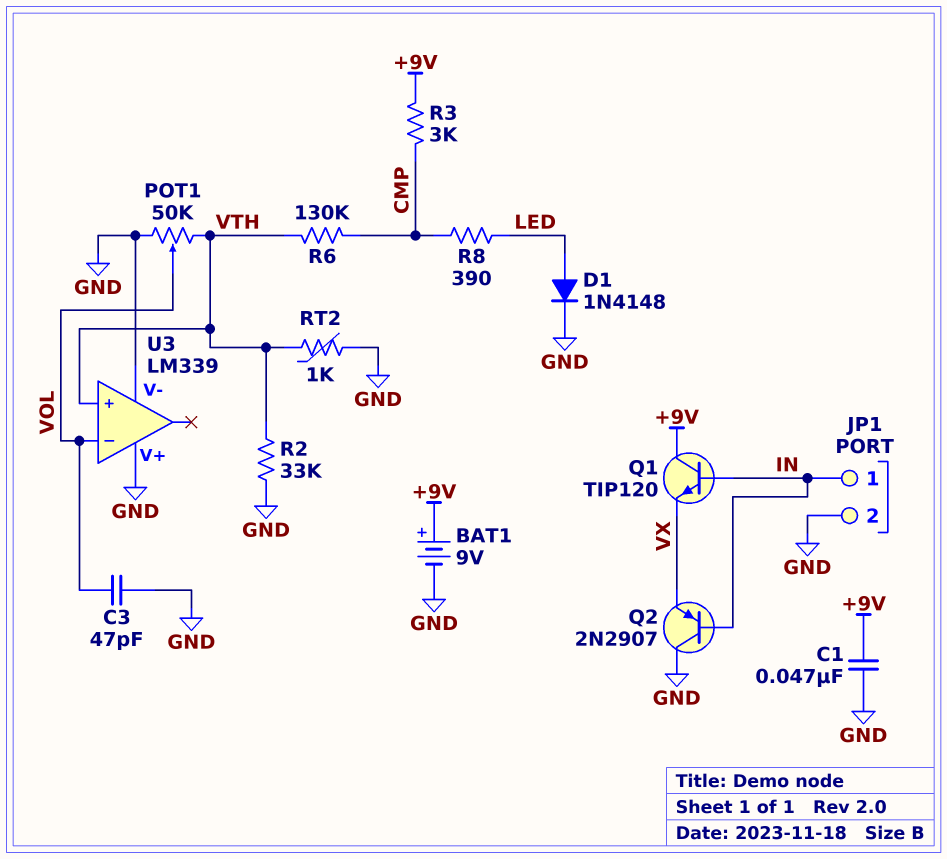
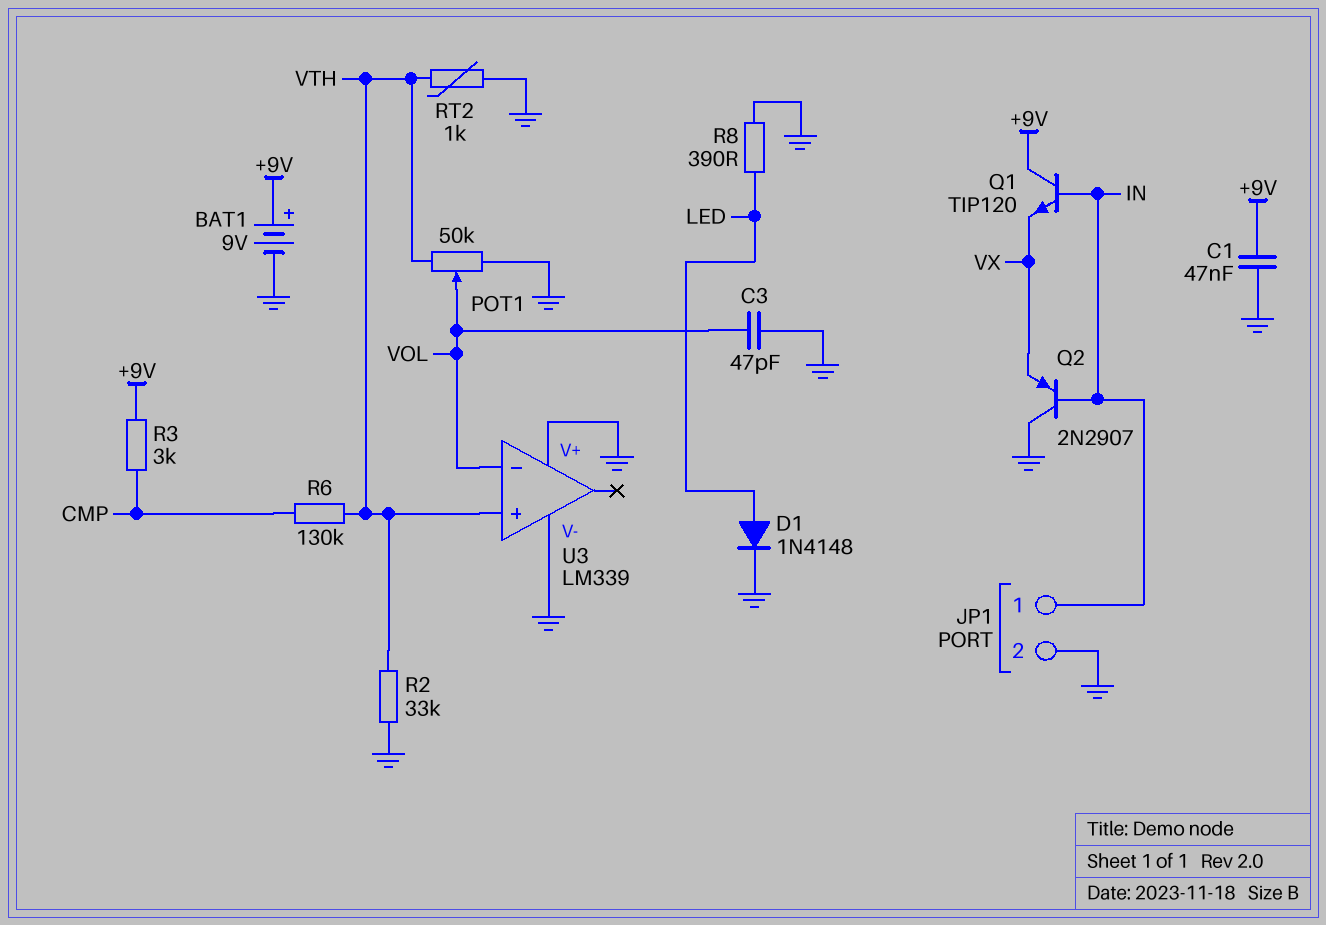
R8: 390 (CMP, LED) -> 390 (GND, LED)

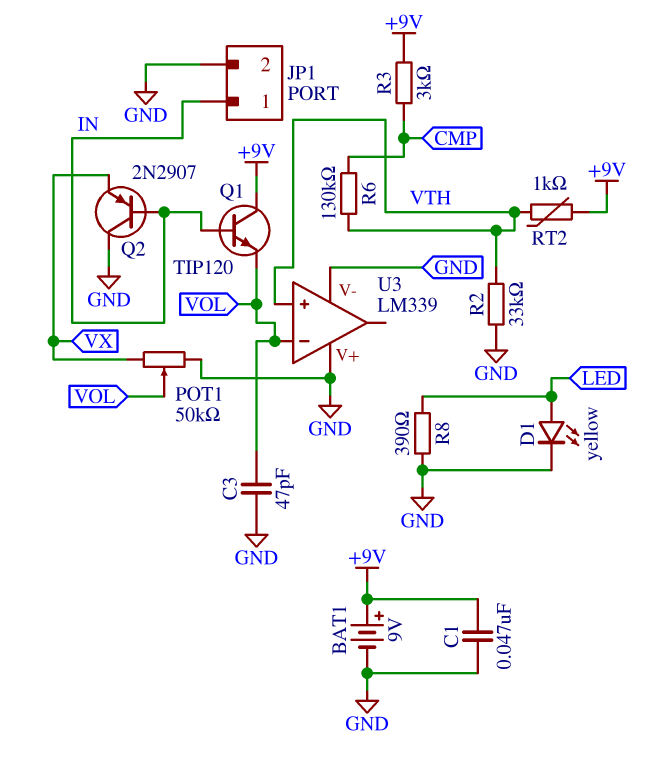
D1: diode 1N4148 (A LED, K GND) -> LED yellow (A LED, K GND)
POT1: 50k (GND, VTH, wiper VOL) -> 50k (GND, VX, wiper VOL)
Q1: NPN TIP120 (B IN, C +9V, E VX) -> NPN TIP120 (B IN, C +9V, E VOL)
RT2: 1k (GND, VTH) -> 1k (+9V, VTH)

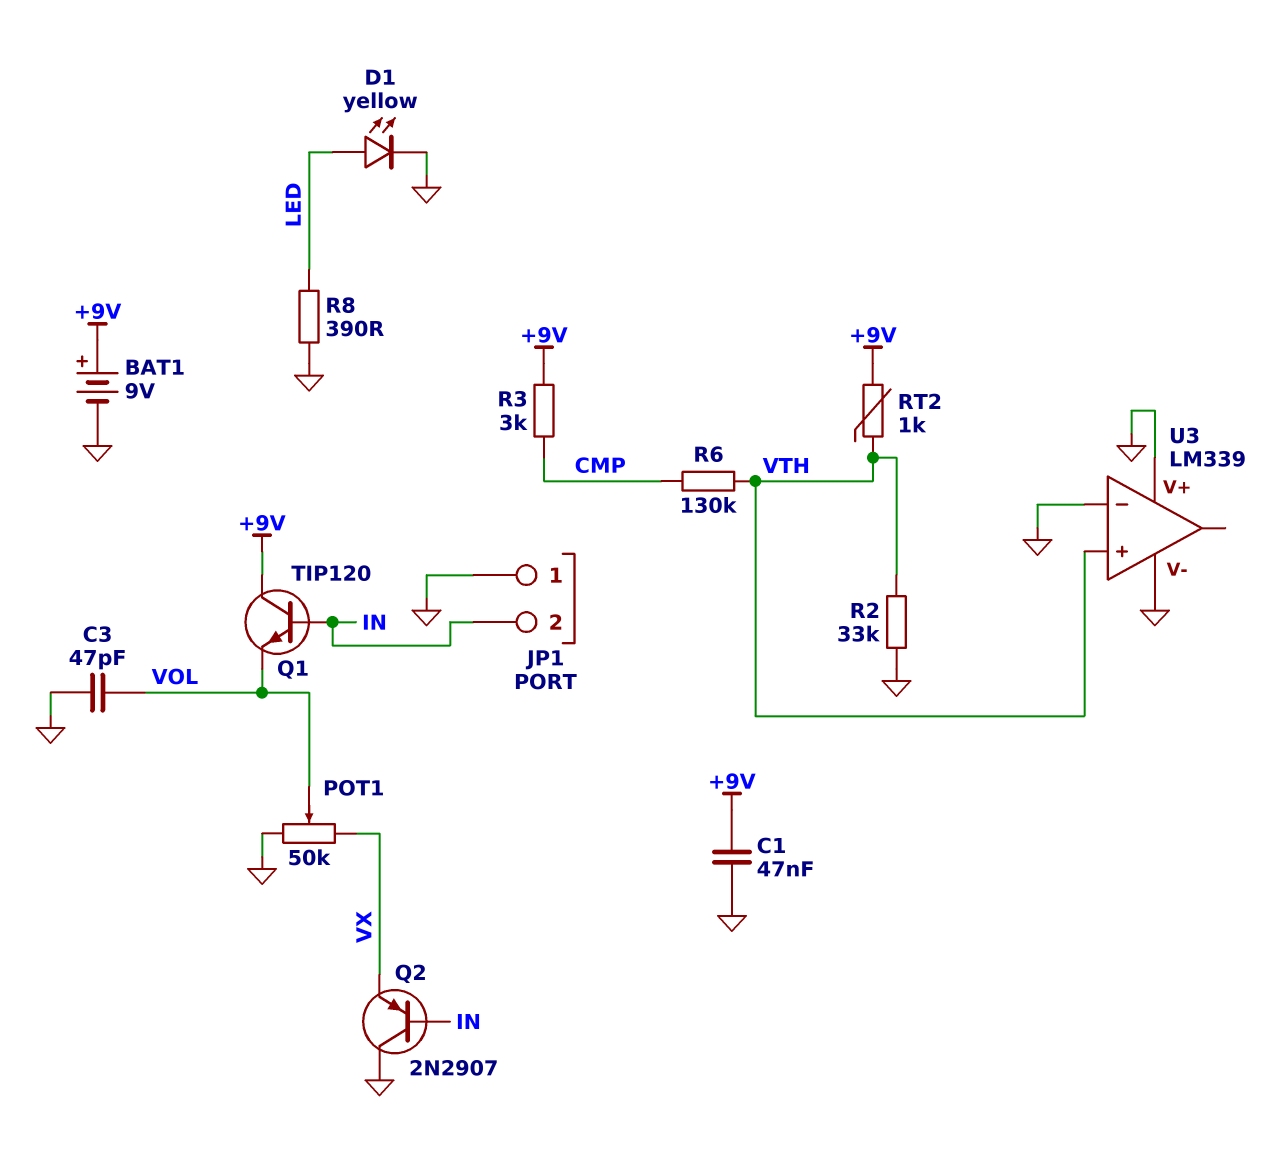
JP1 pin 1: IN -> GND
JP1 pin 2: GND -> IN
U3 pin in-: VOL -> GND

